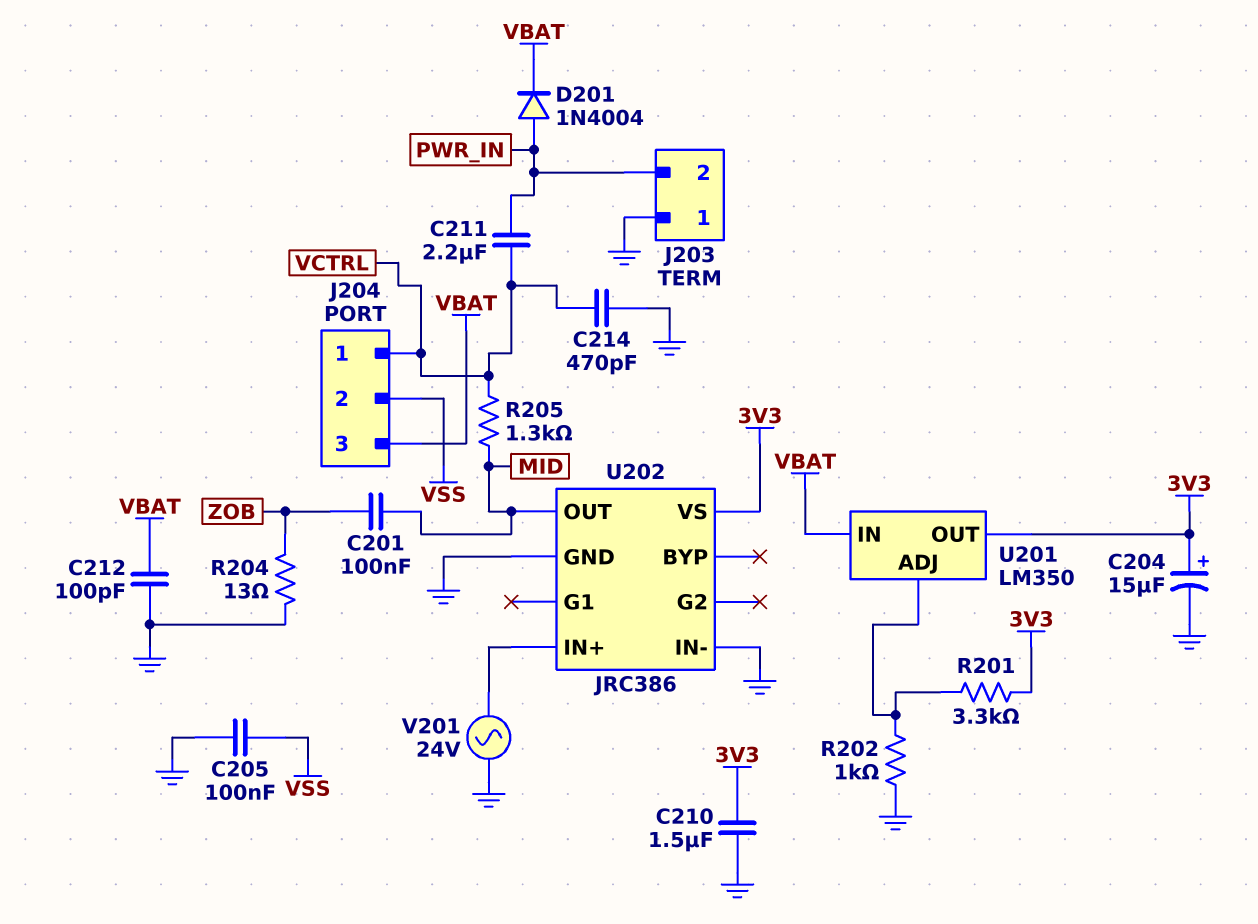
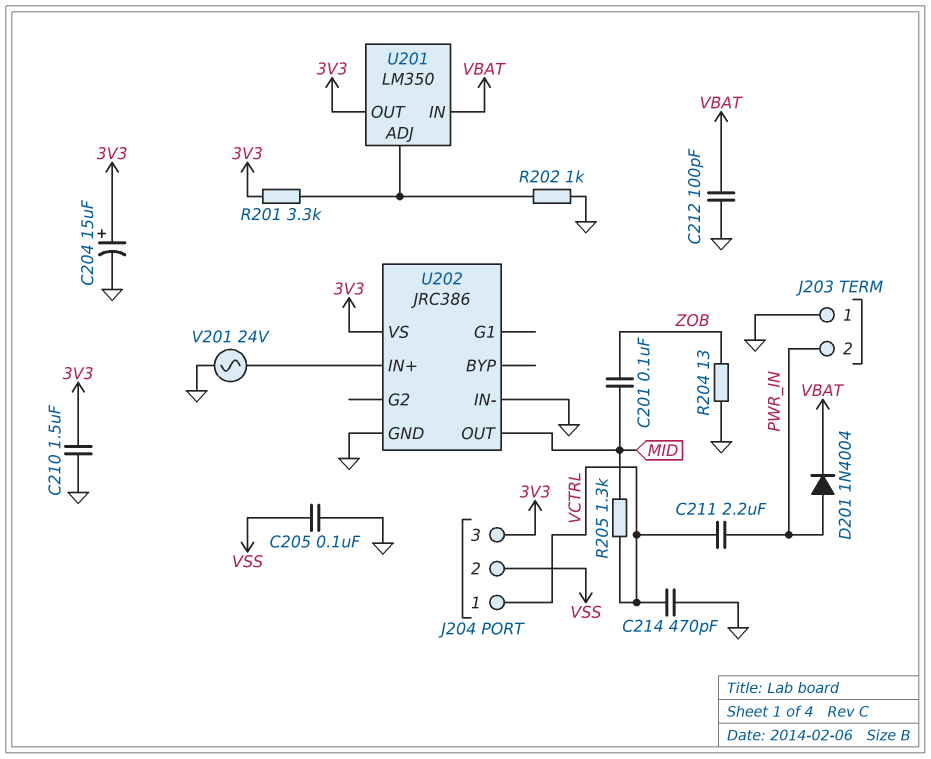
J204 pin 3: VBAT -> 3V3

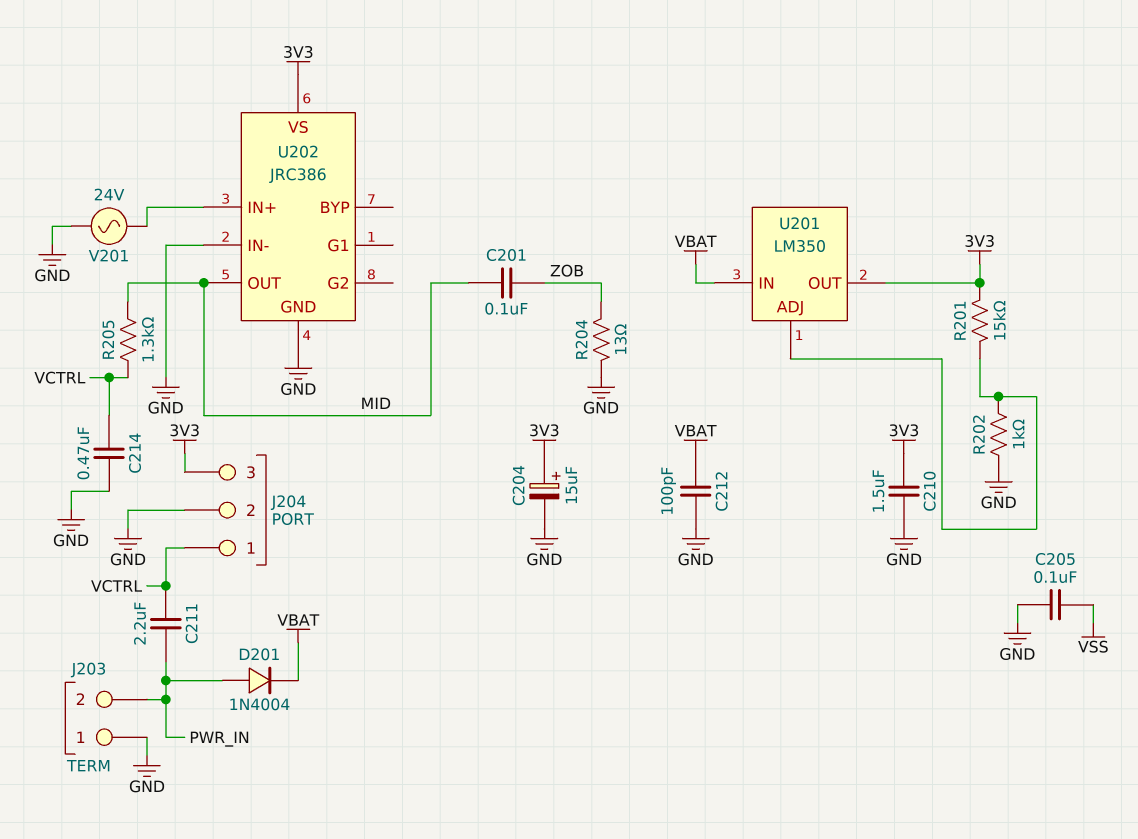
C214: 470pF (GND, VCTRL) -> 470nF (GND, VCTRL)
J204 pin 2: VSS -> GND
R201: 3.3k (3V3, U201/ADJ) -> 15k (3V3, U201/ADJ)

